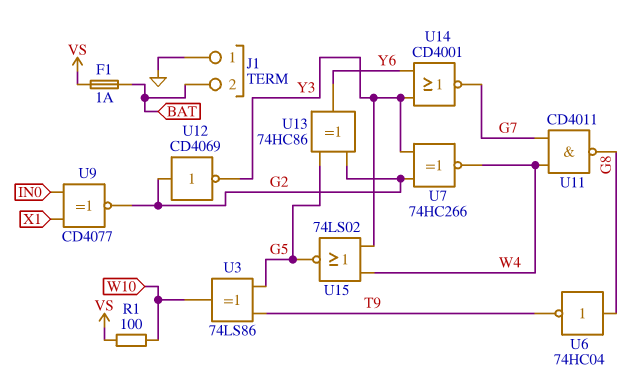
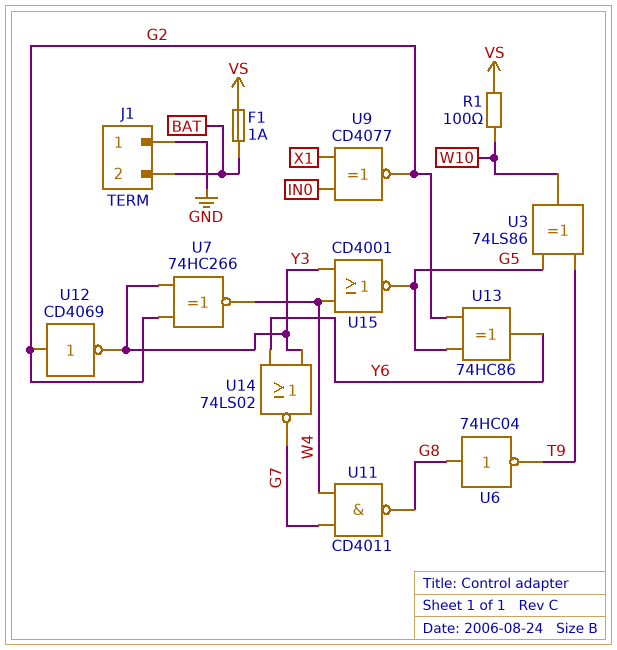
U14: NOR CD4001 (in Y3, in Y6, out G7) -> NOR 74LS02 (in Y3, in Y6, out G7)
U15: NOR 74LS02 (in W4, in Y3, out G5) -> NOR CD4001 (in W4, in Y3, out G5)

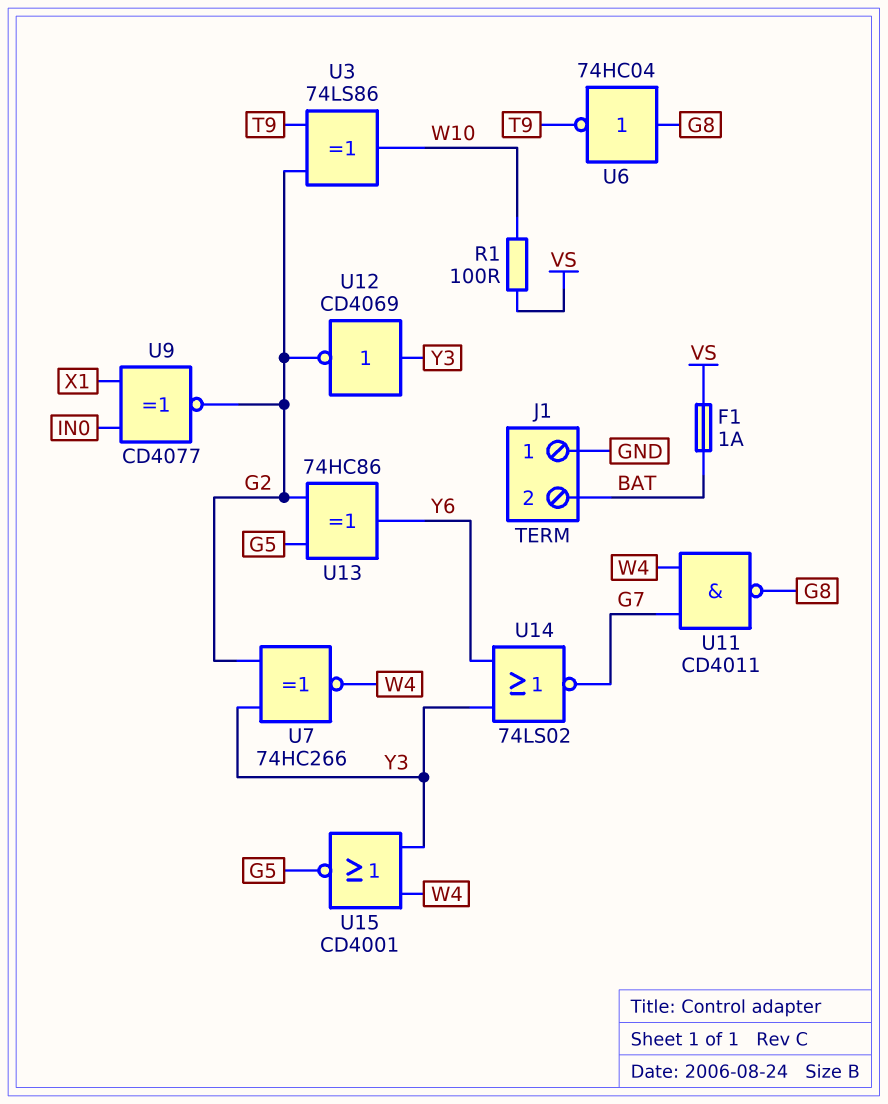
U3: XOR 74LS86 (in G5, in T9, out W10) -> XOR 74LS86 (in G2, in T9, out W10)
U12: NOT CD4069 (in G2, out Y3) -> NOT CD4069 (in Y3, out G2)

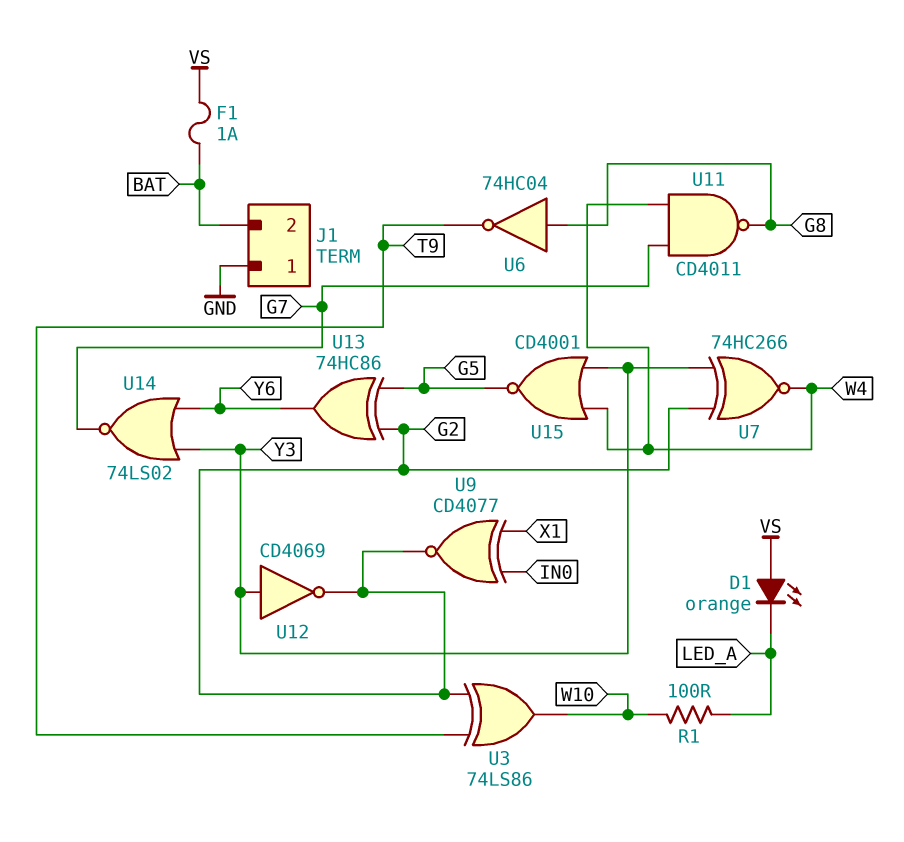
D1: none -> LED orange (A VS, K LED_A)
R1: 100 (VS, W10) -> 100 (LED_A, W10)

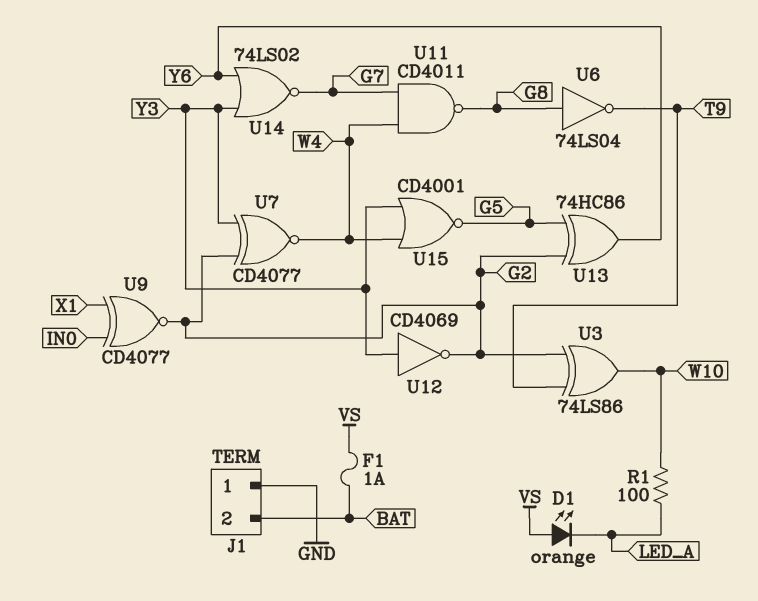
U6: NOT 74HC04 (in G8, out T9) -> NOT 74LS04 (in G8, out T9)
U7: XNOR 74HC266 (in G2, in Y3, out W4) -> XNOR CD4077 (in G2, in Y3, out W4)

